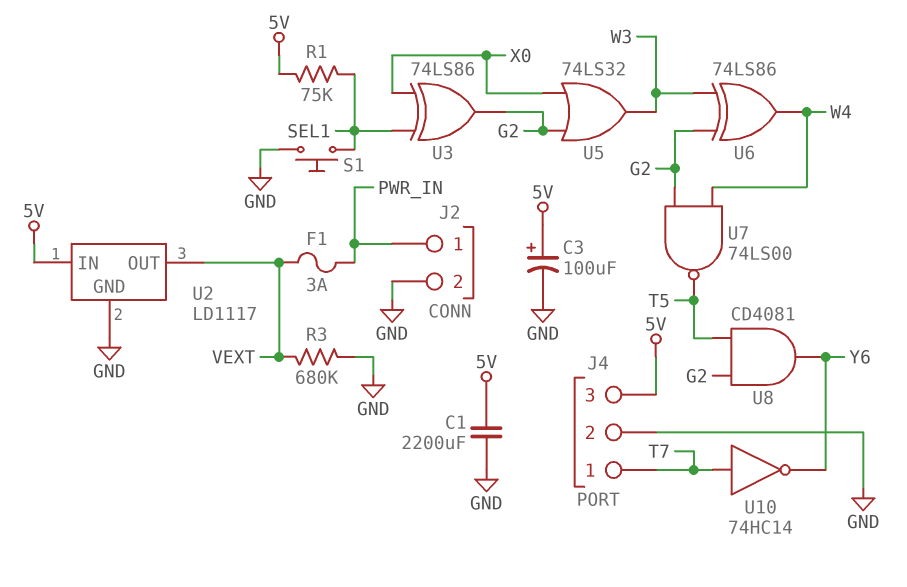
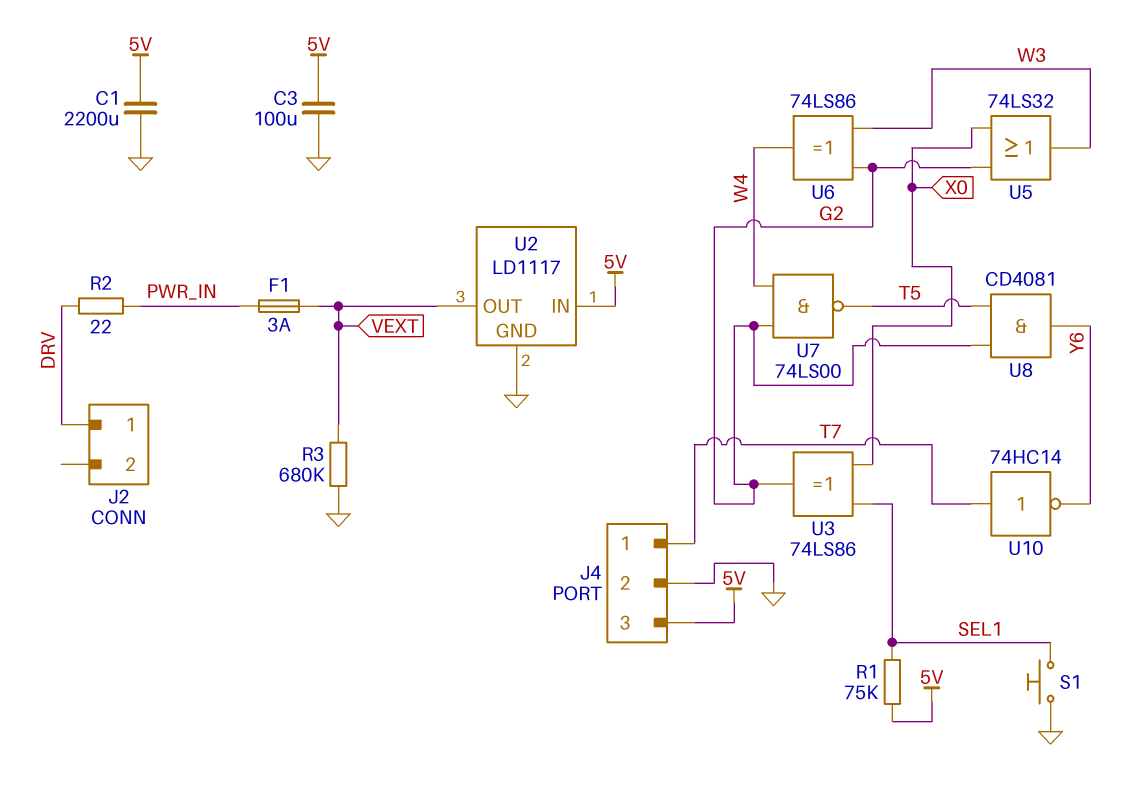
C3: 100uF (plus 5V, minus GND) -> 100uF (5V, GND)
J2 pin 1: PWR_IN -> DRV
J2 pin 2: GND -> none
R2: none -> 22 (DRV, PWR_IN)

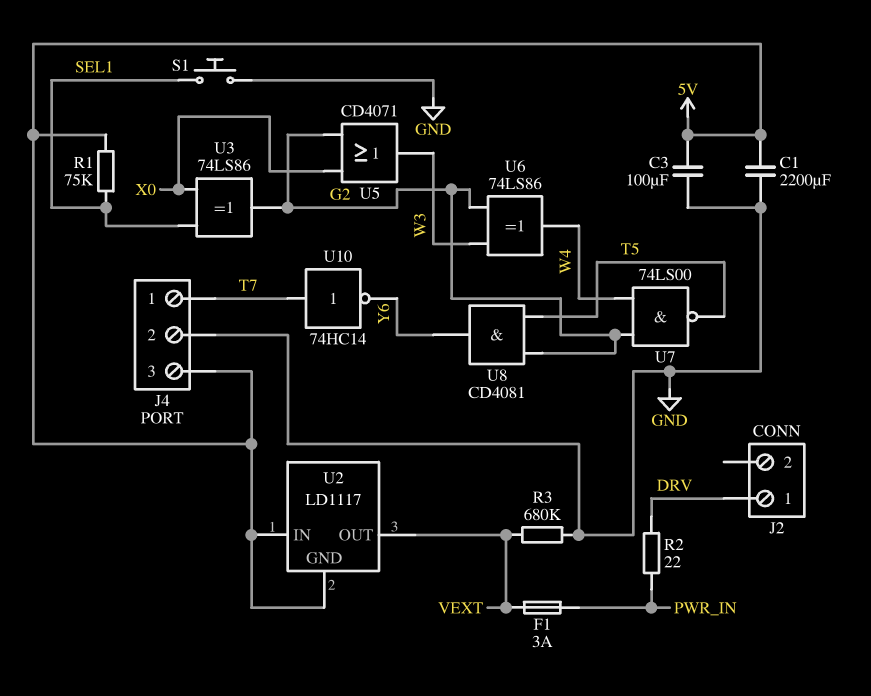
U2 pin GND: GND -> 5V
U5: OR 74LS32 (in G2, in X0, out W3) -> OR CD4071 (in G2, in X0, out W3)

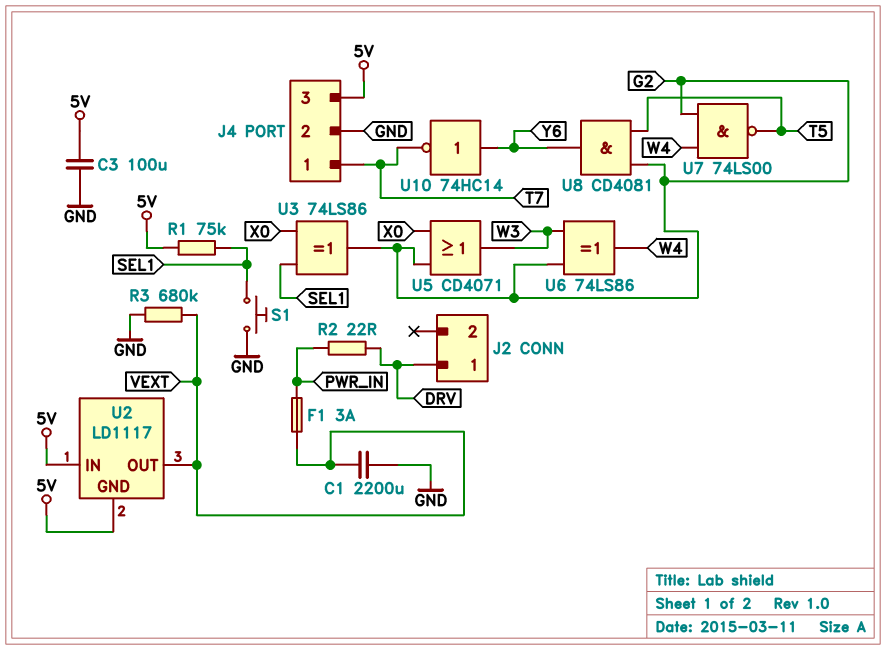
C1: 2200uF (5V, GND) -> 2200uF (GND, VEXT)
U10: NOT 74HC14 (in T7, out Y6) -> NOT 74HC14 (in Y6, out T7)

